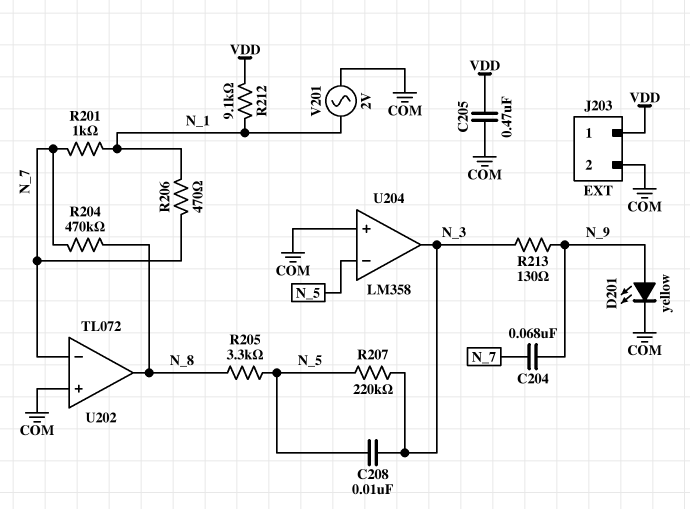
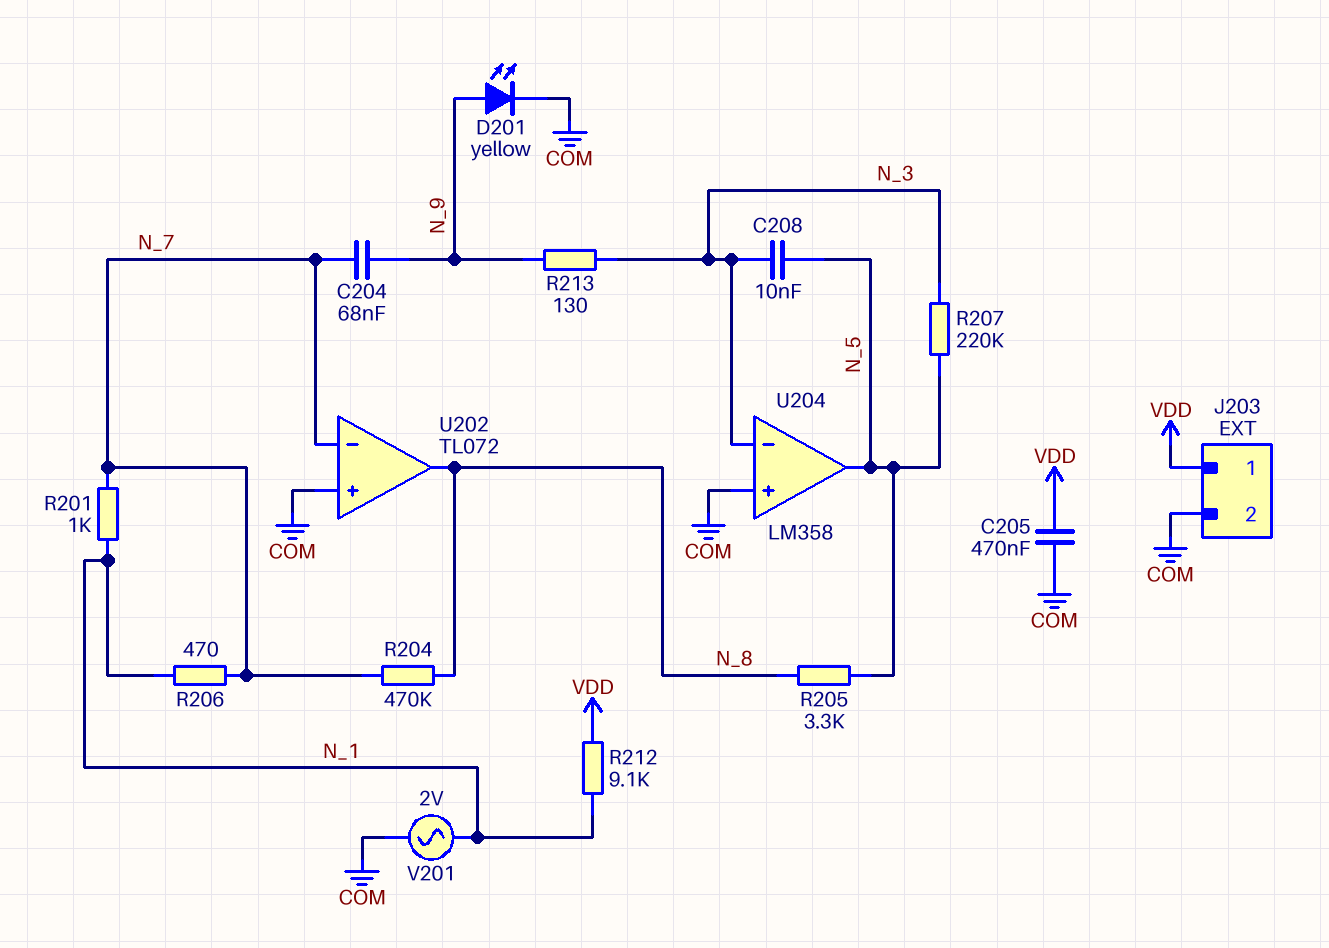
U204 pin in-: N_5 -> N_3
U204 pin out: N_3 -> N_5

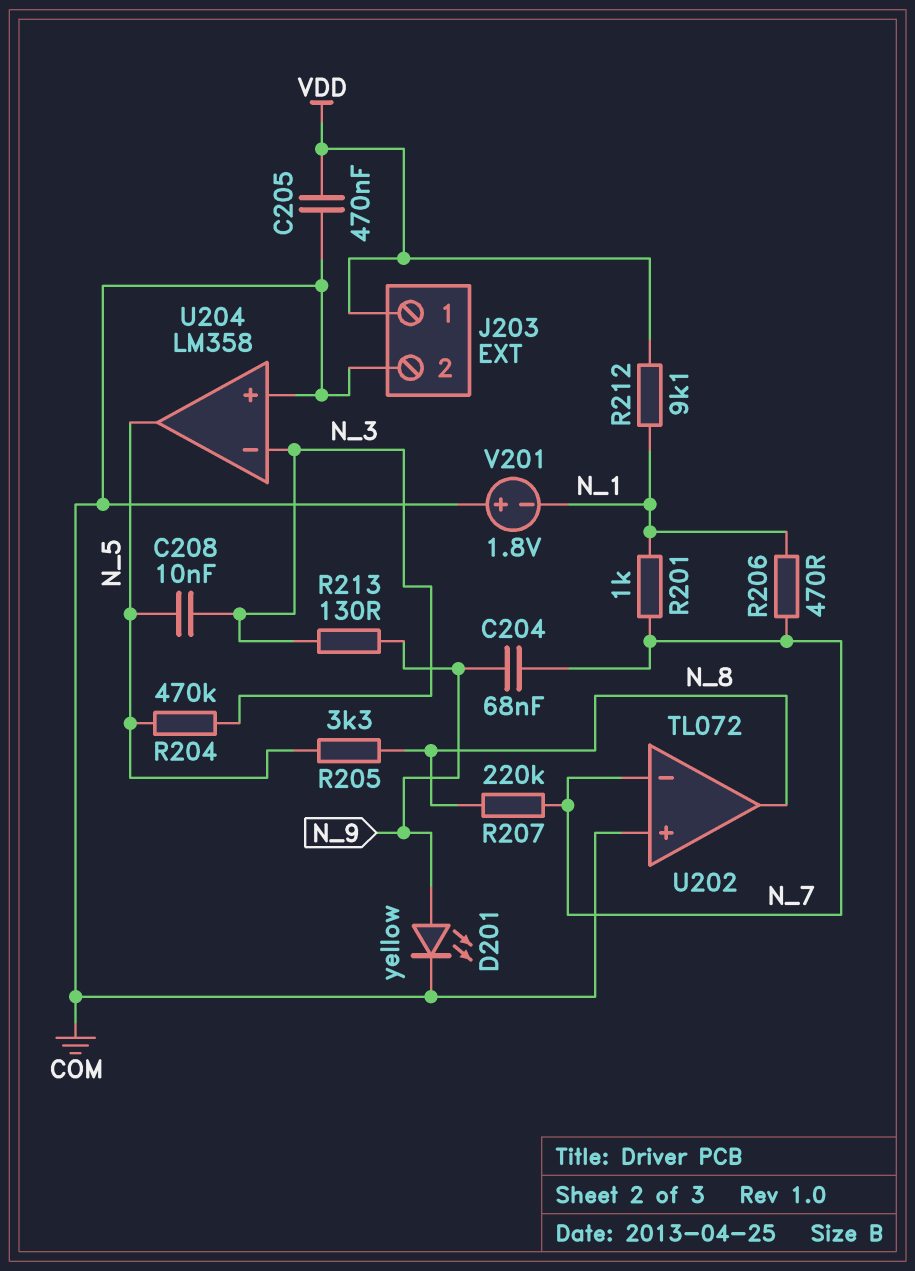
R204: 470k (N_7, N_8) -> 470k (N_3, N_5)
R207: 220k (N_3, N_5) -> 220k (N_7, N_8)
V201: AC 2V (COM, N_1) -> 1.8V (plus COM, minus N_1)

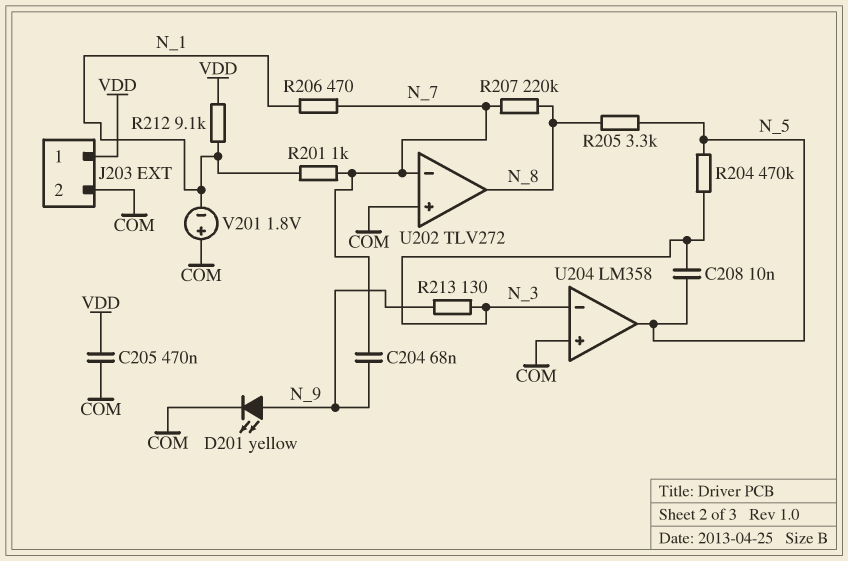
U202: TL072 -> TLV272

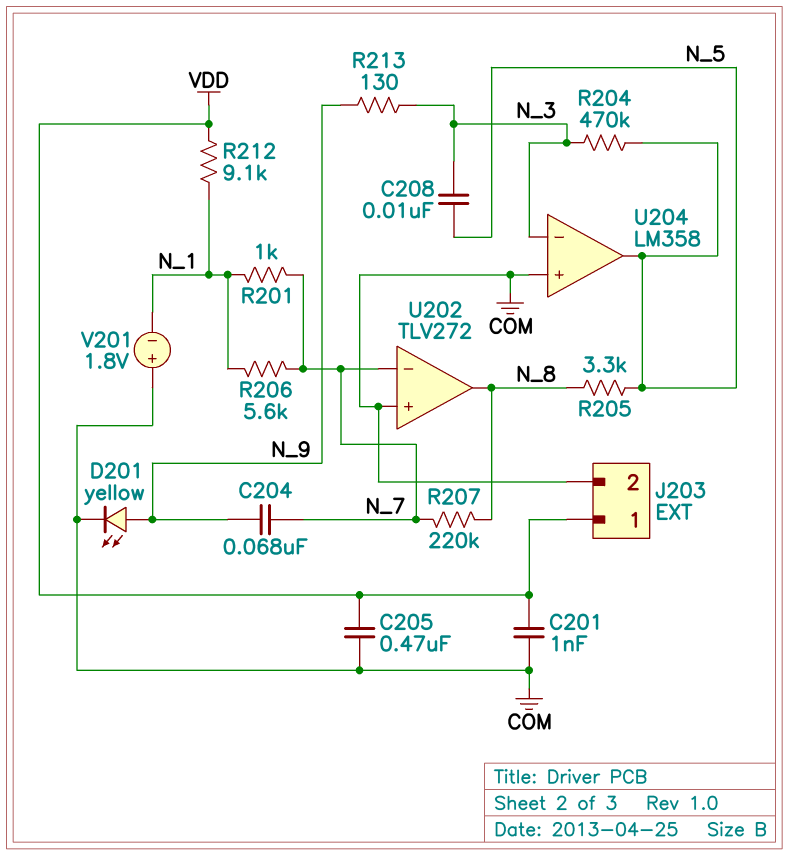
C201: none -> 1nF (COM, VDD)
R206: 470 (N_1, N_7) -> 5.6k (N_1, N_7)

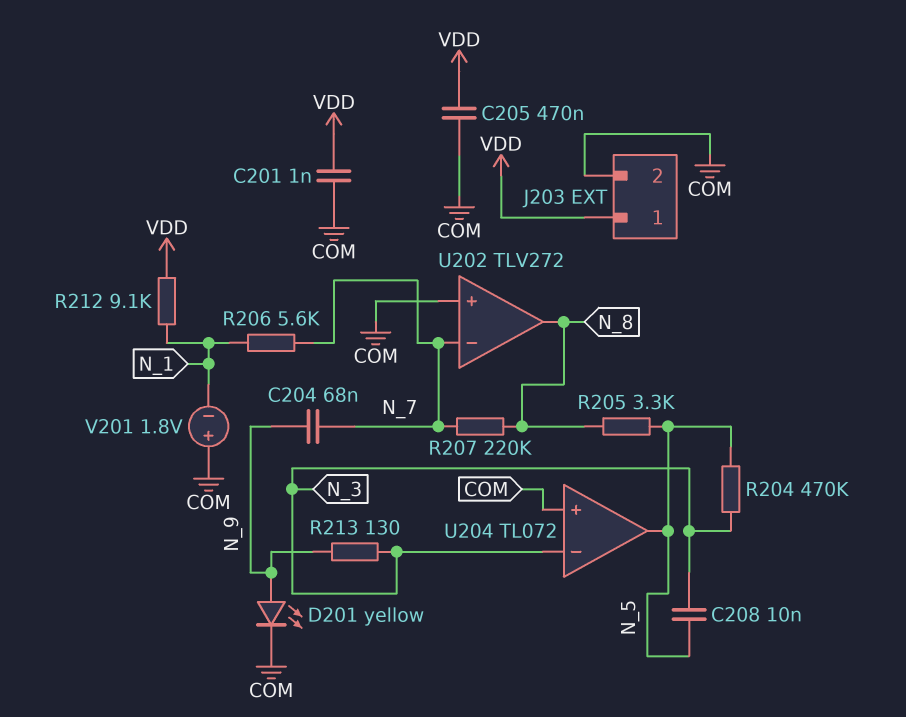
R201: 1k (N_1, N_7) -> none
U204: LM358 -> TL072

